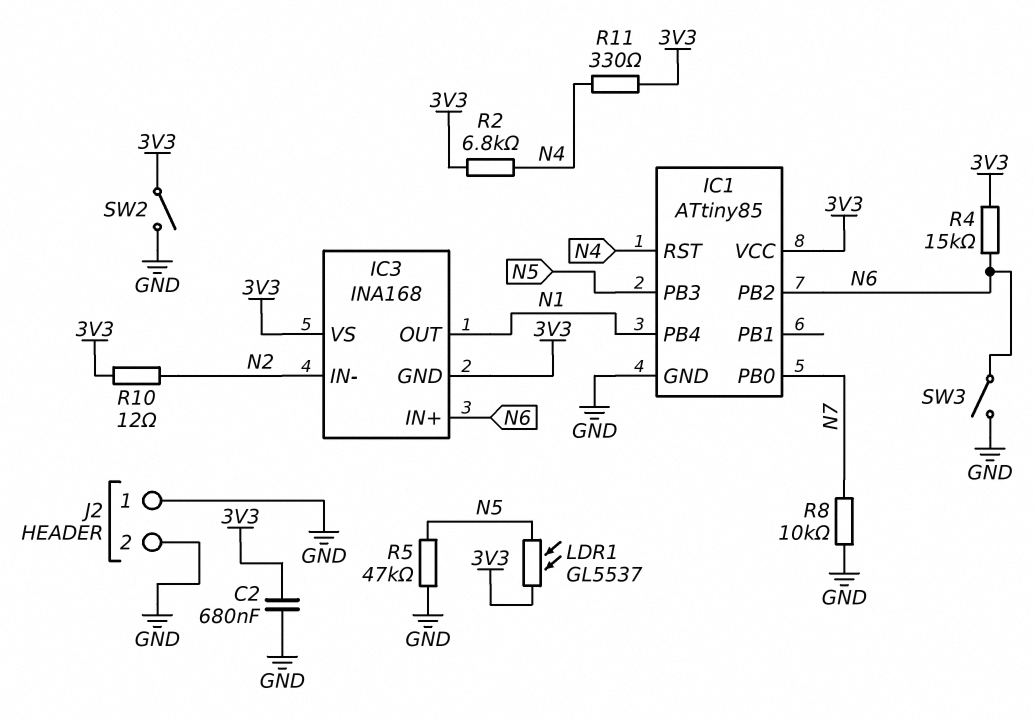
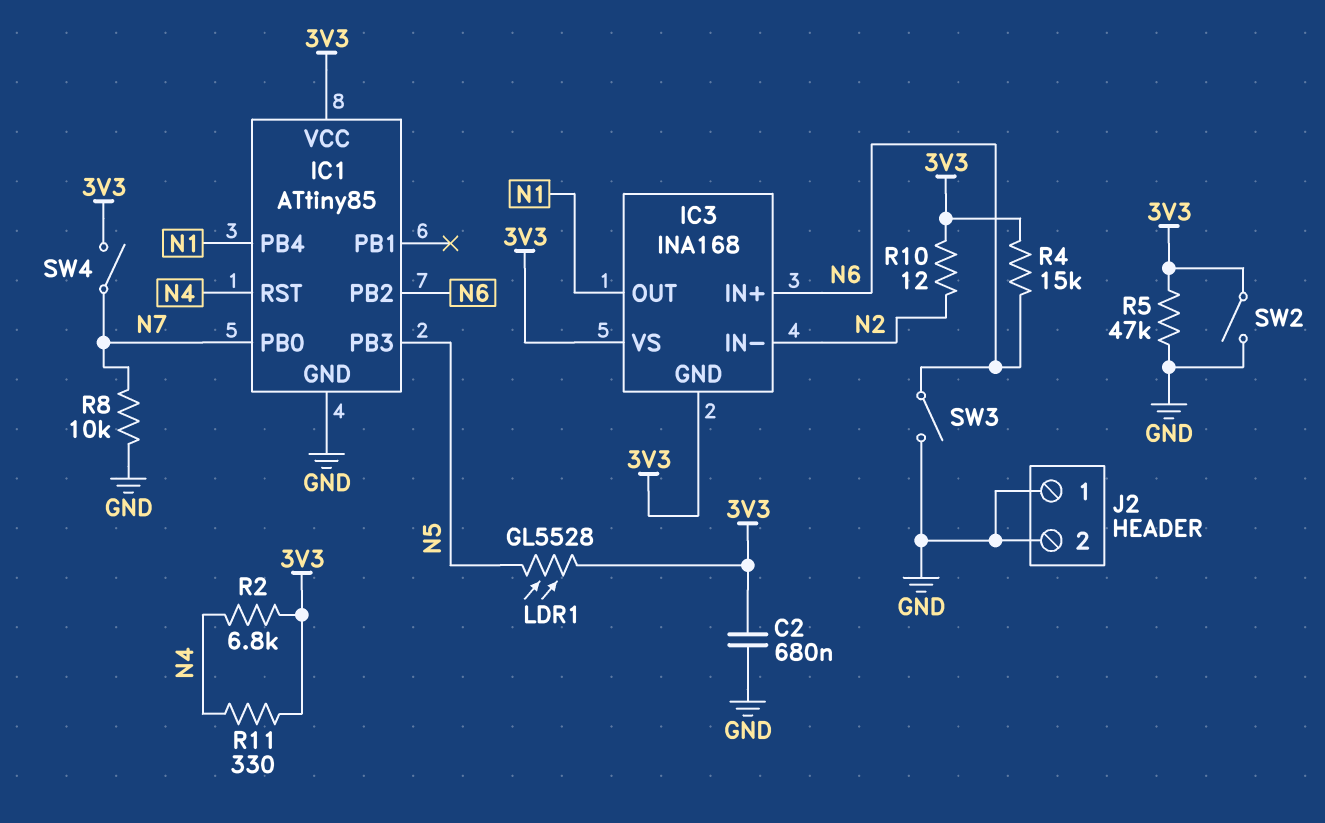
LDR1: GL5537 (3V3, N5) -> GL5528 (3V3, N5)
R5: 47k (GND, N5) -> 47k (3V3, GND)
SW4: none -> switch (3V3, N7)

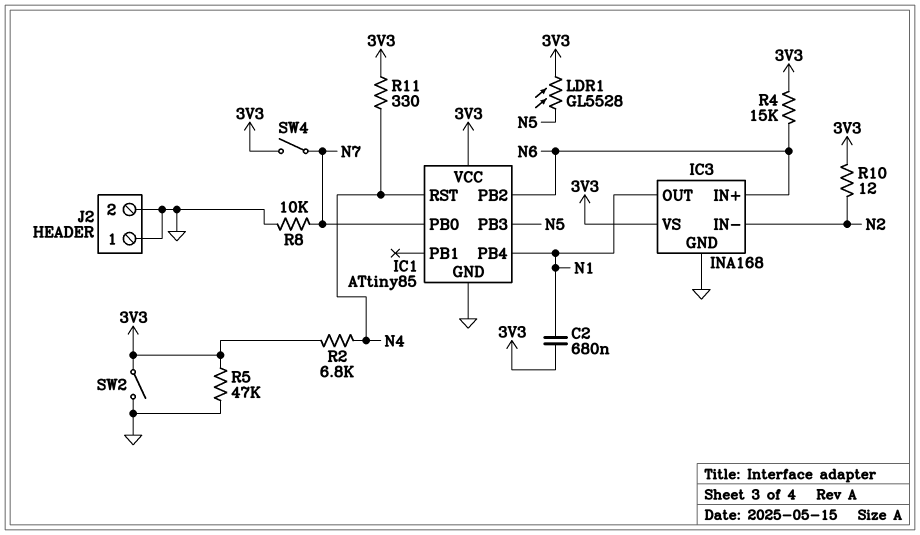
C2: 680nF (3V3, GND) -> 680nF (3V3, N1)
IC3 pin GND: 3V3 -> GND
SW3: switch (GND, N6) -> none

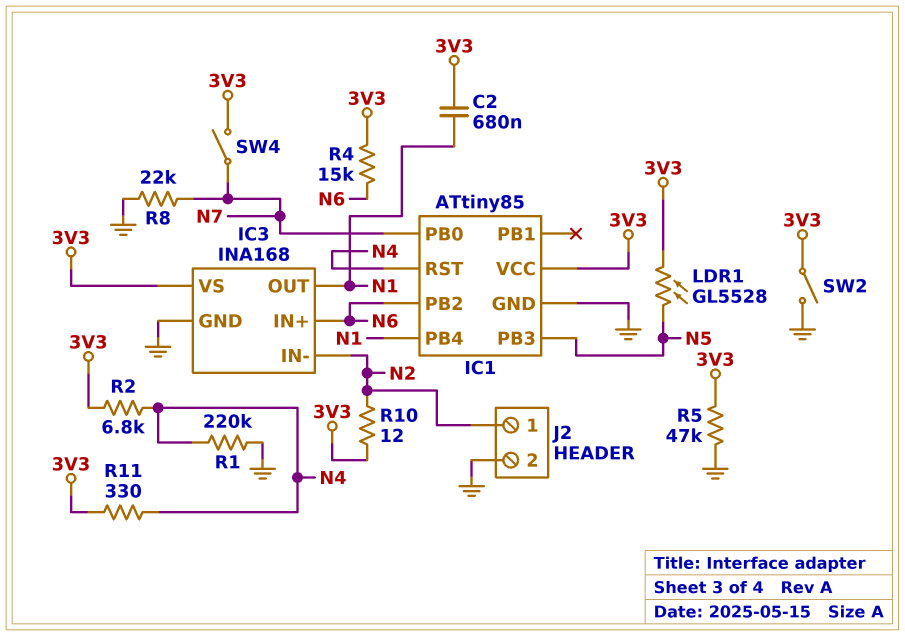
J2 pin 1: GND -> N2
R1: none -> 220k (GND, N4)
R8: 10k (GND, N7) -> 22k (GND, N7)

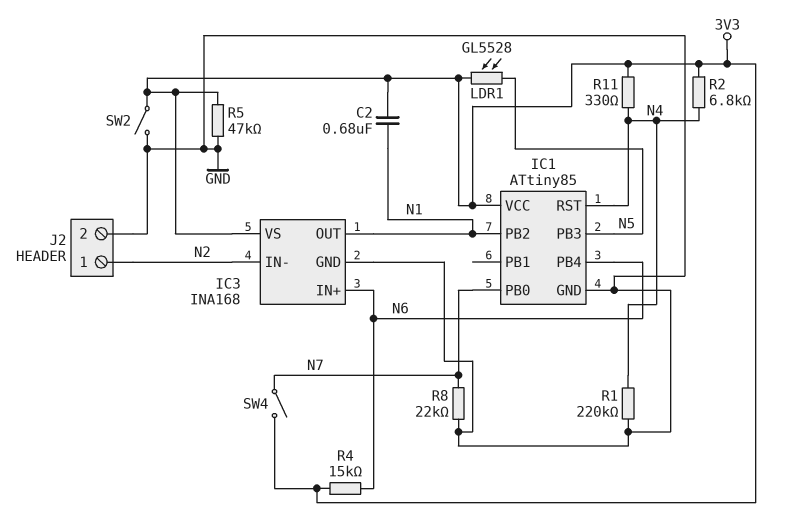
IC1 pin PB2: N6 -> N1
IC1 pin PB4: N1 -> N6
R10: 12 (3V3, N2) -> none

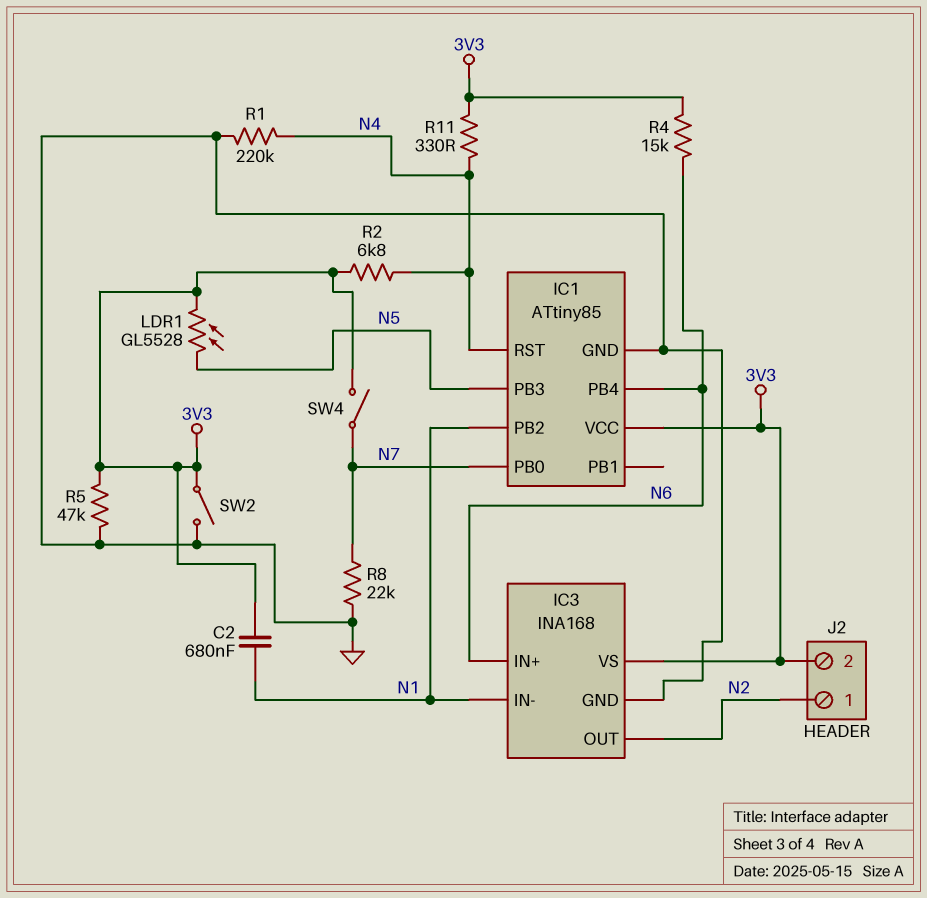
IC3 pin IN-: N2 -> N1
IC3 pin OUT: N1 -> N2
J2 pin 2: GND -> 3V3

